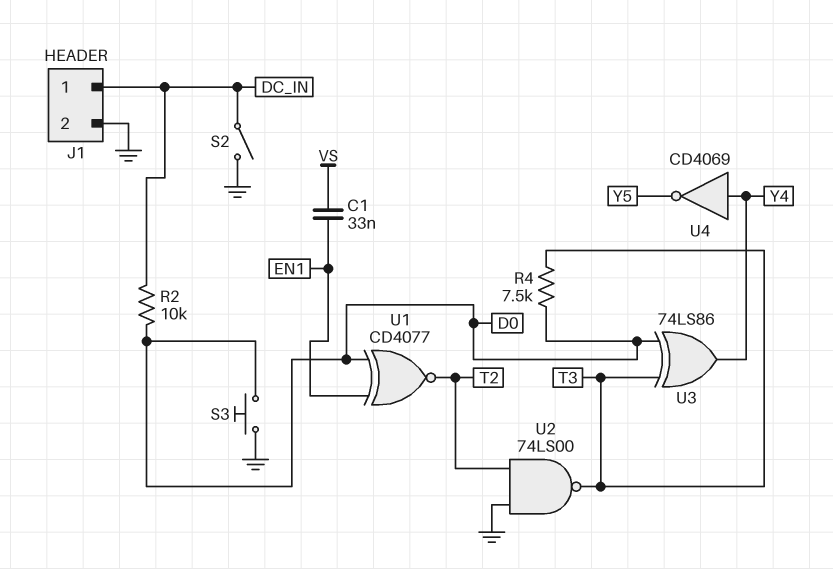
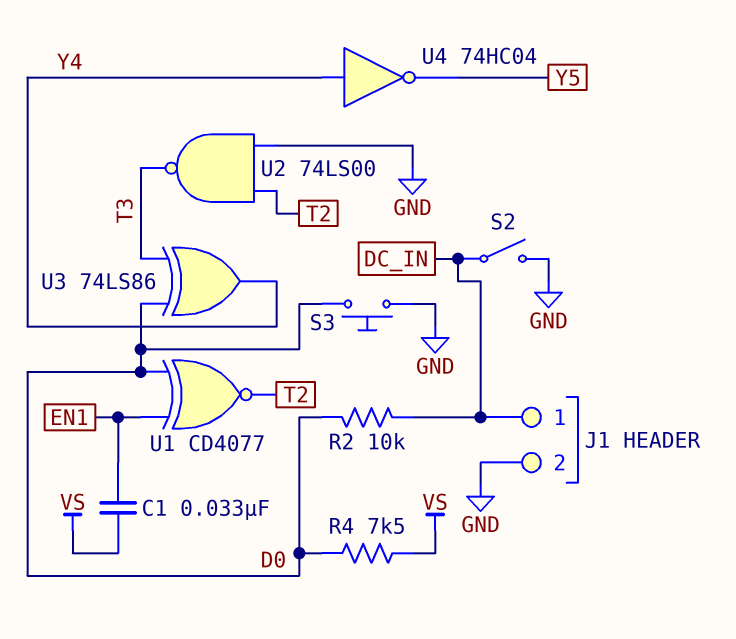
R4: 7.5k (D0, T3) -> 7.5k (D0, VS)
U4: NOT CD4069 (in Y4, out Y5) -> NOT 74HC04 (in Y4, out Y5)

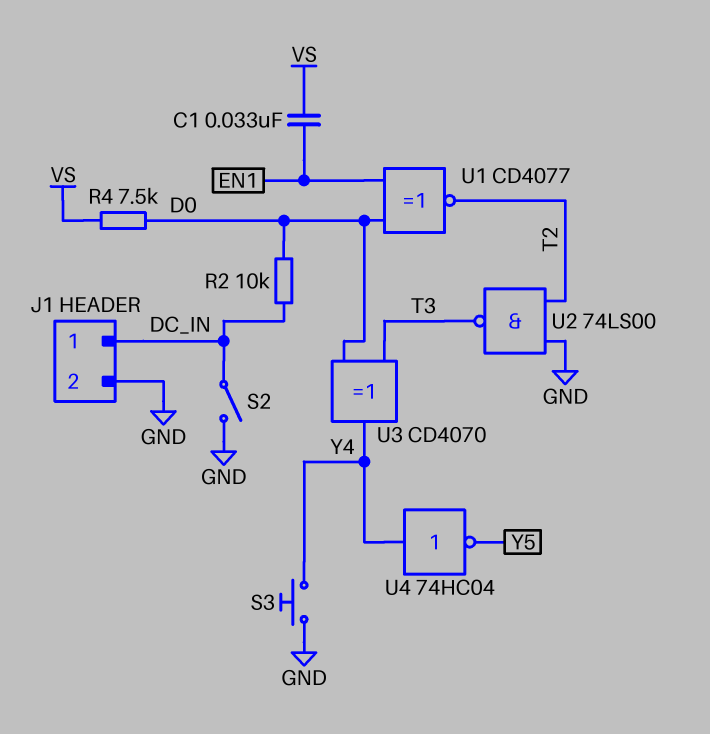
S3: button (D0, GND) -> button (GND, Y4)
U3: XOR 74LS86 (in D0, in T3, out Y4) -> XOR CD4070 (in D0, in T3, out Y4)

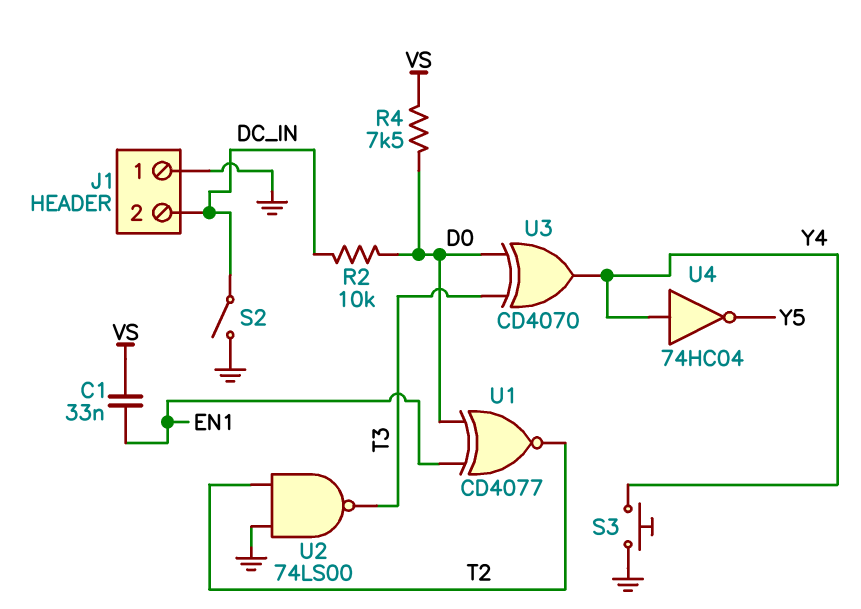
J1 pin 1: DC_IN -> GND
J1 pin 2: GND -> DC_IN

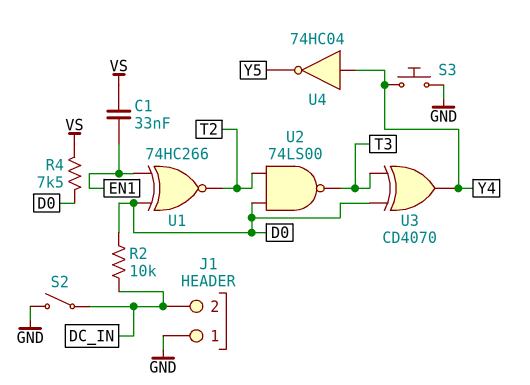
U1: XNOR CD4077 (in D0, in EN1, out T2) -> XNOR 74HC266 (in D0, in EN1, out T2)
U2: NAND 74LS00 (in GND, in T2, out T3) -> NAND 74LS00 (in D0, in T2, out T3)

